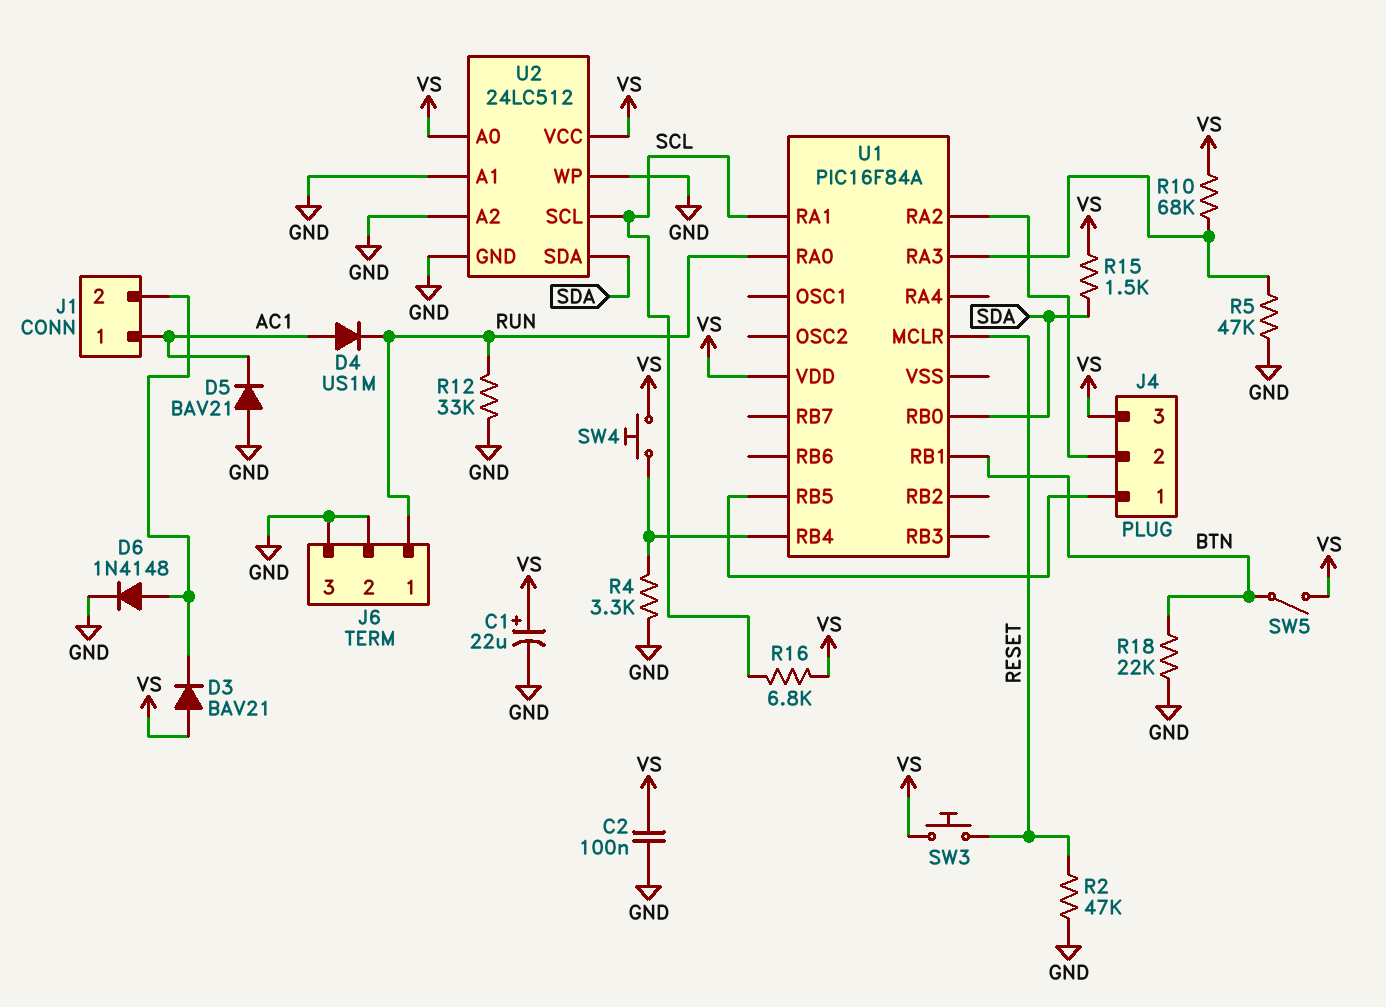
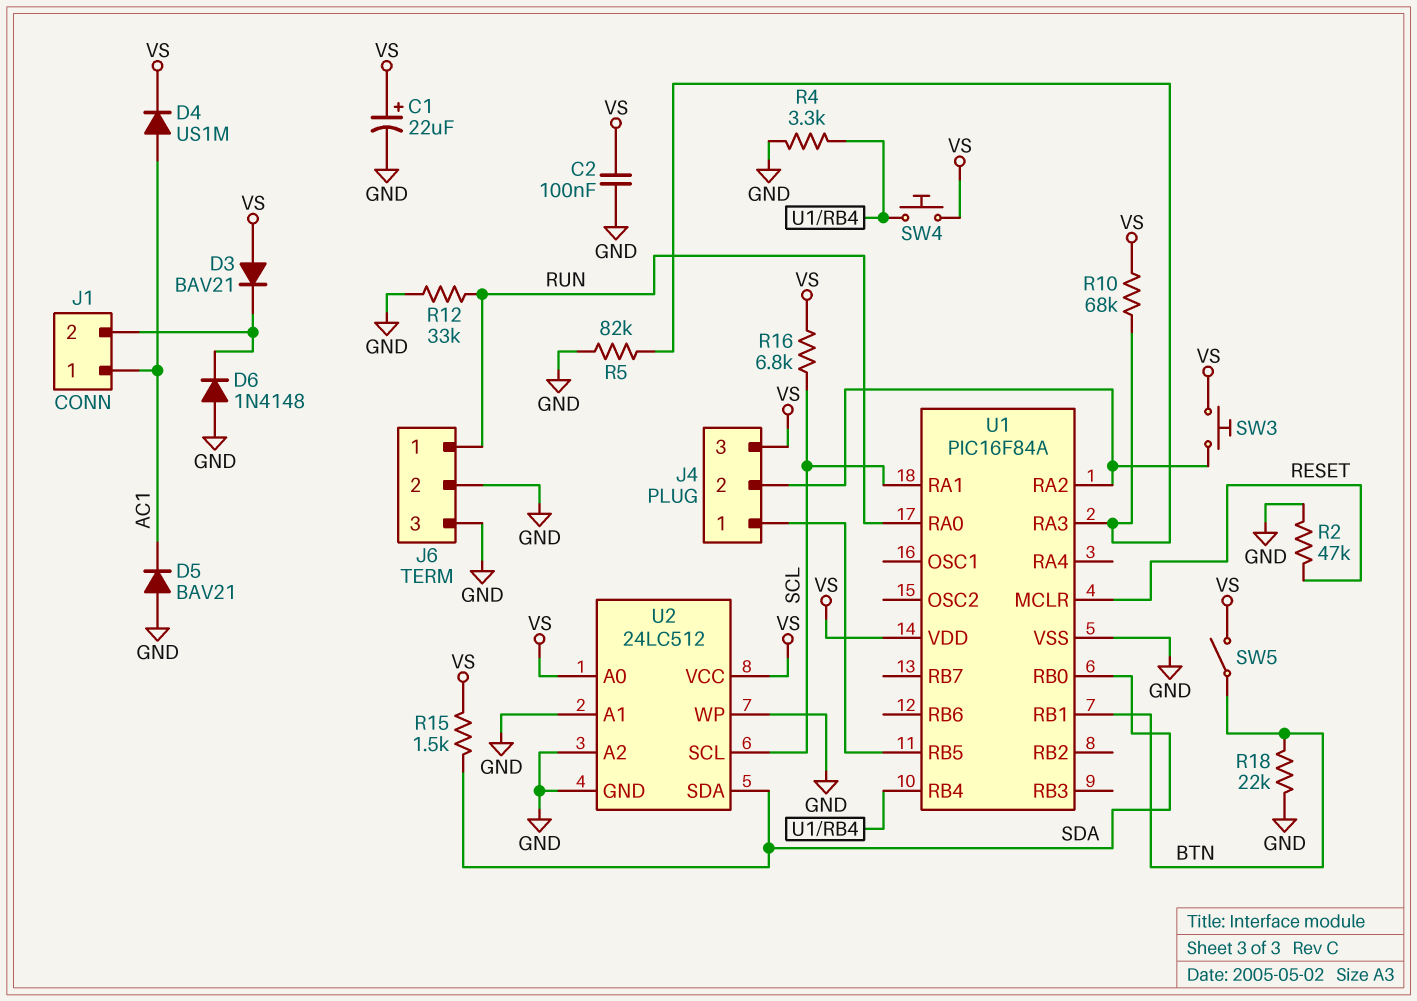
D4: diode US1M (A AC1, K RUN) -> diode US1M (A AC1, K VS)
D6: diode 1N4148 (A J1/2, K GND) -> diode 1N4148 (A GND, K J1/2)
R5: 47k (GND, U1/RA3) -> 82k (GND, U1/RA3)
SW3: button (RESET, VS) -> button (J4/2, VS)
U1 pin VSS: none -> GND

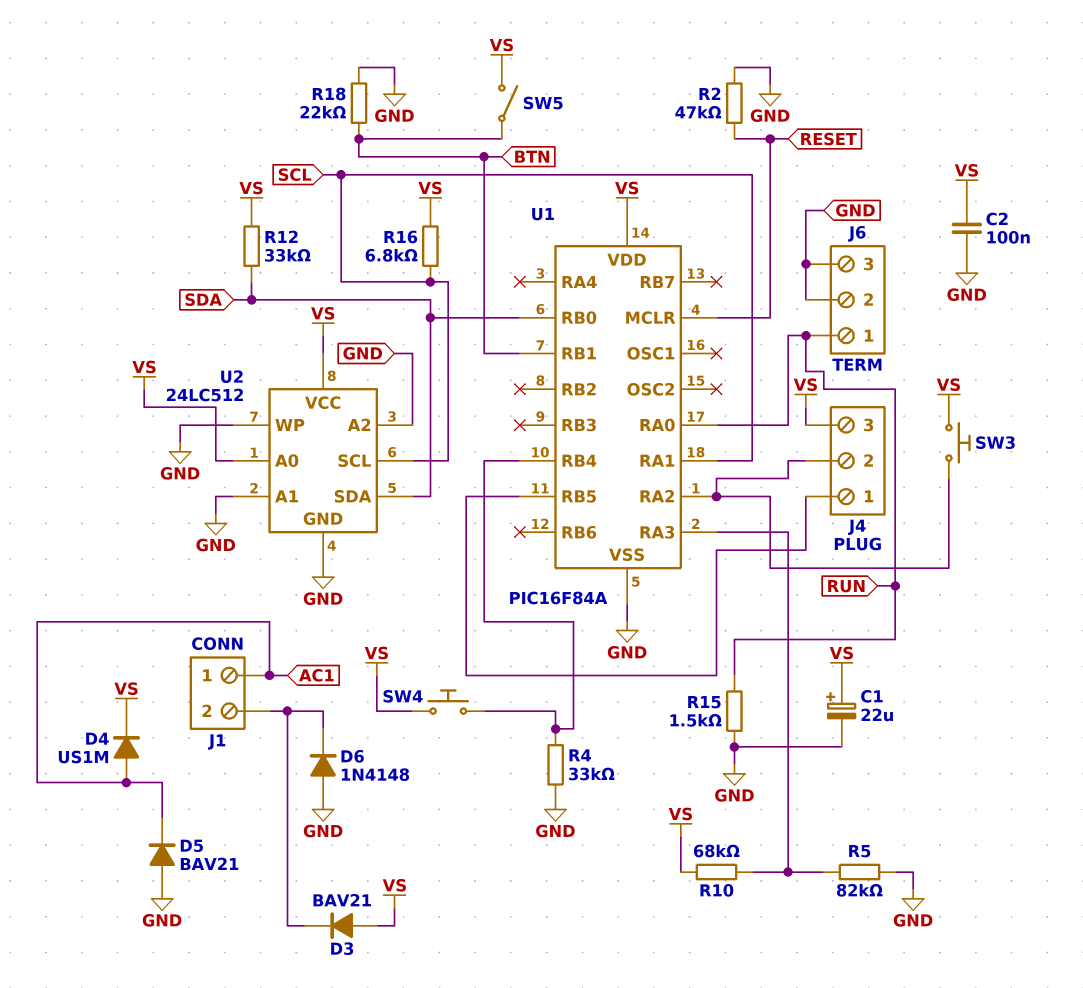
R4: 3.3k (GND, U1/RB4) -> 33k (GND, U1/RB4)
R12: 33k (GND, RUN) -> 33k (SDA, VS)
R15: 1.5k (SDA, VS) -> 1.5k (GND, RUN)

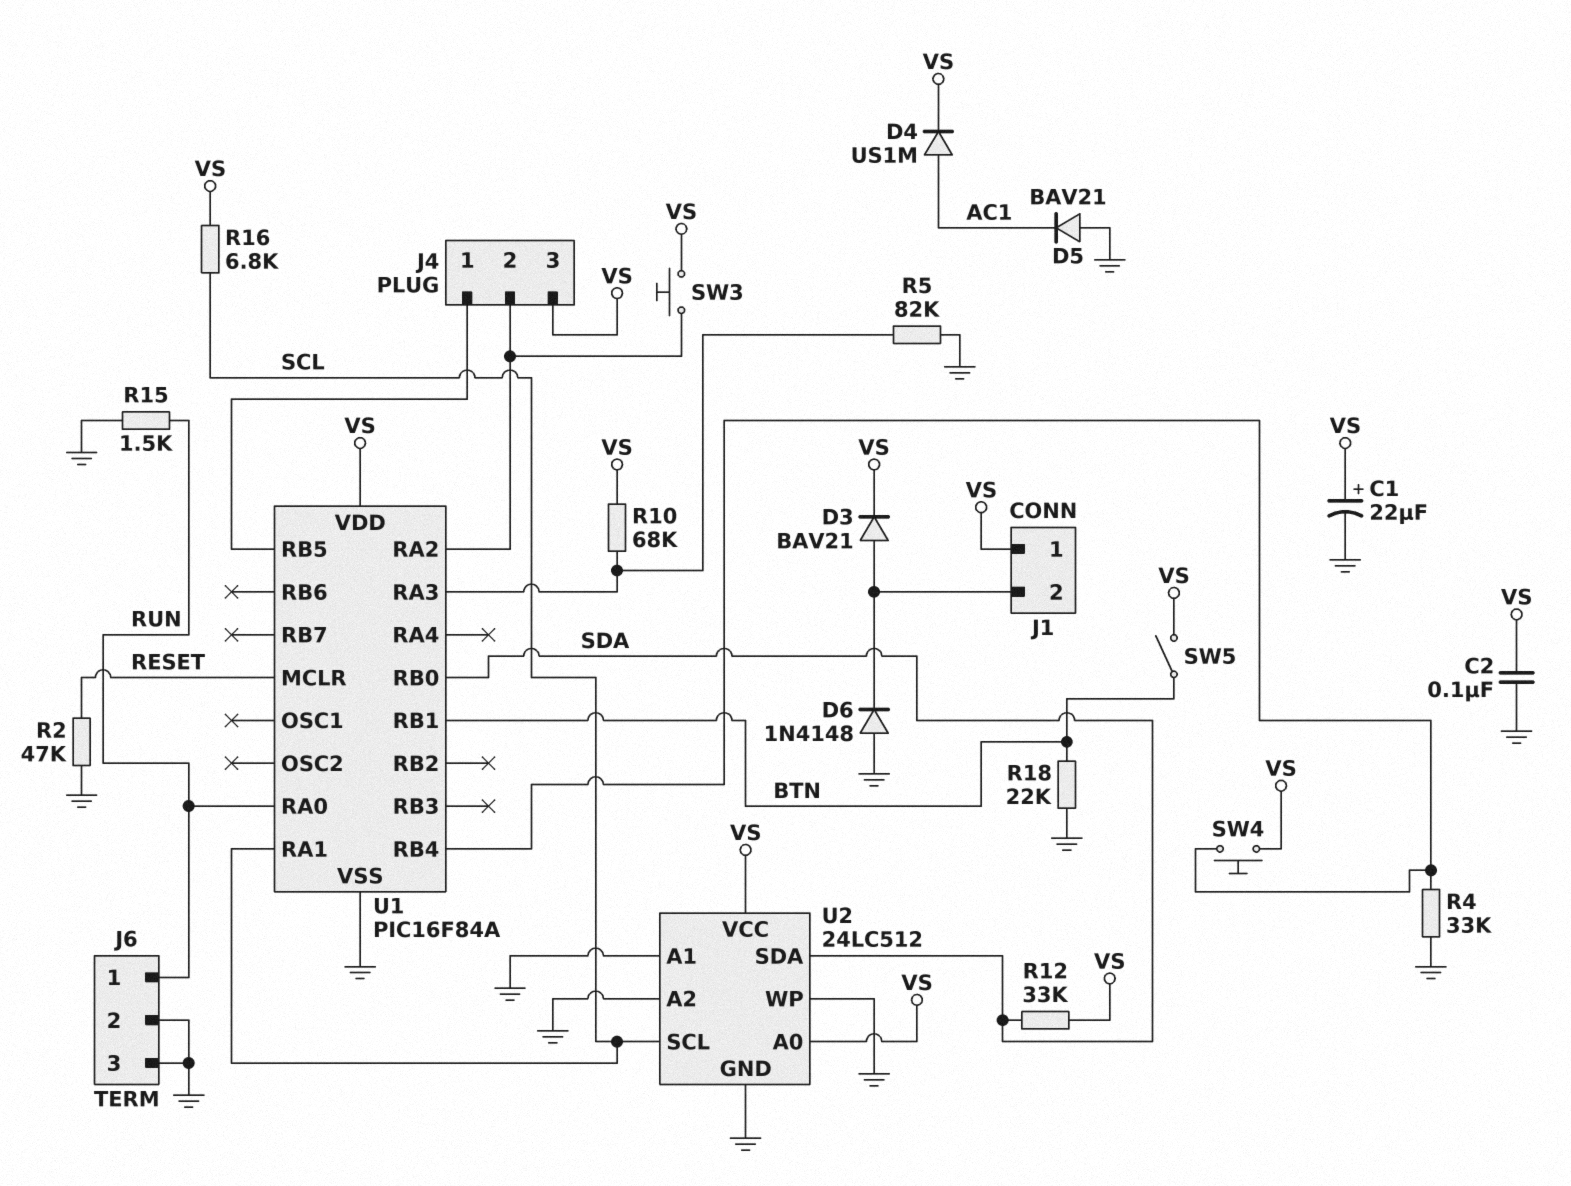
D3: diode BAV21 (A VS, K J1/2) -> diode BAV21 (A J1/2, K VS)
J1 pin 1: AC1 -> VS

